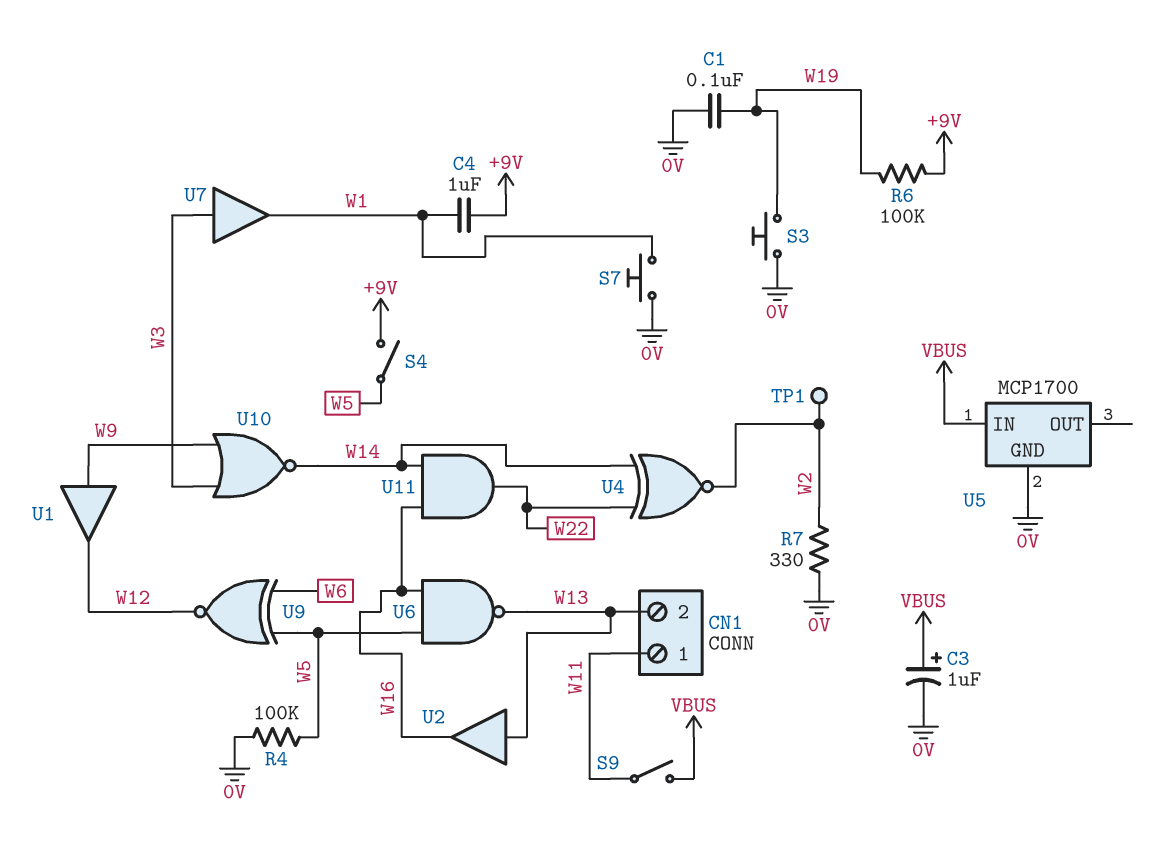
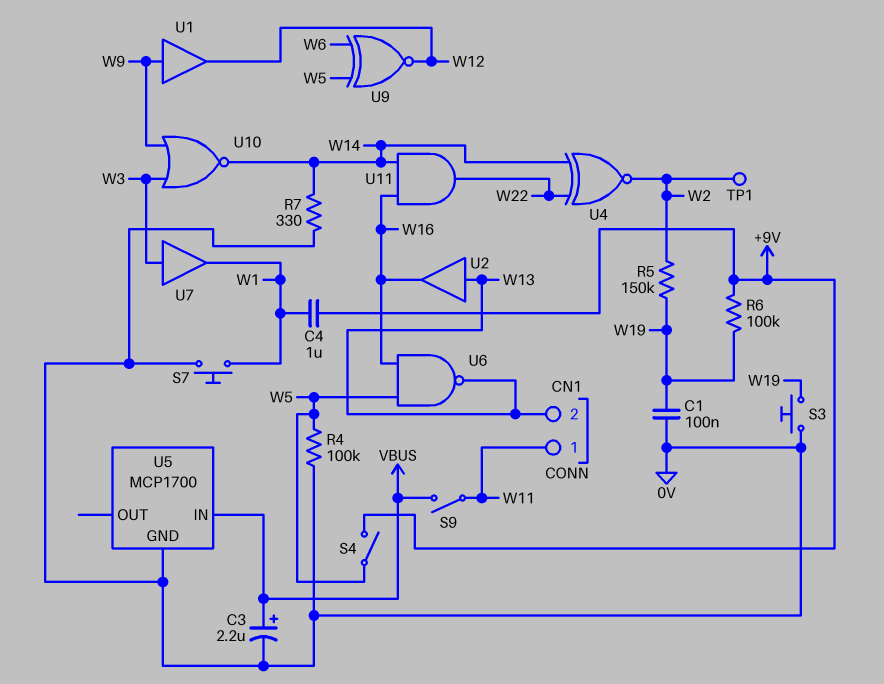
C3: 1uF (plus VBUS, minus 0V) -> 2.2uF (plus VBUS, minus 0V)
R5: none -> 150k (W2, W19)
R7: 330 (0V, W2) -> 330 (0V, W14)

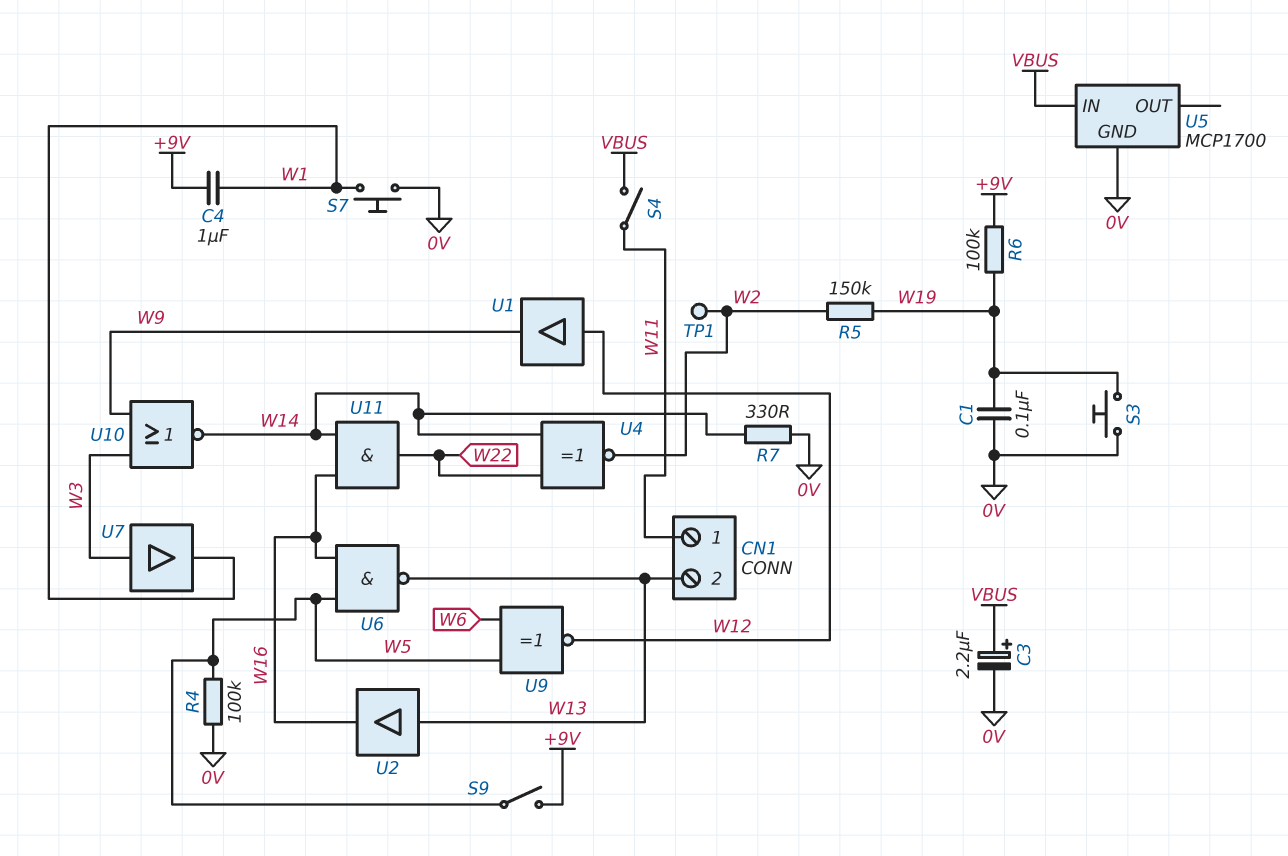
S4: switch (+9V, W5) -> switch (VBUS, W11)
S9: switch (VBUS, W11) -> switch (+9V, W5)
U1: buffer (in W9, out W12) -> buffer (in W12, out W9)

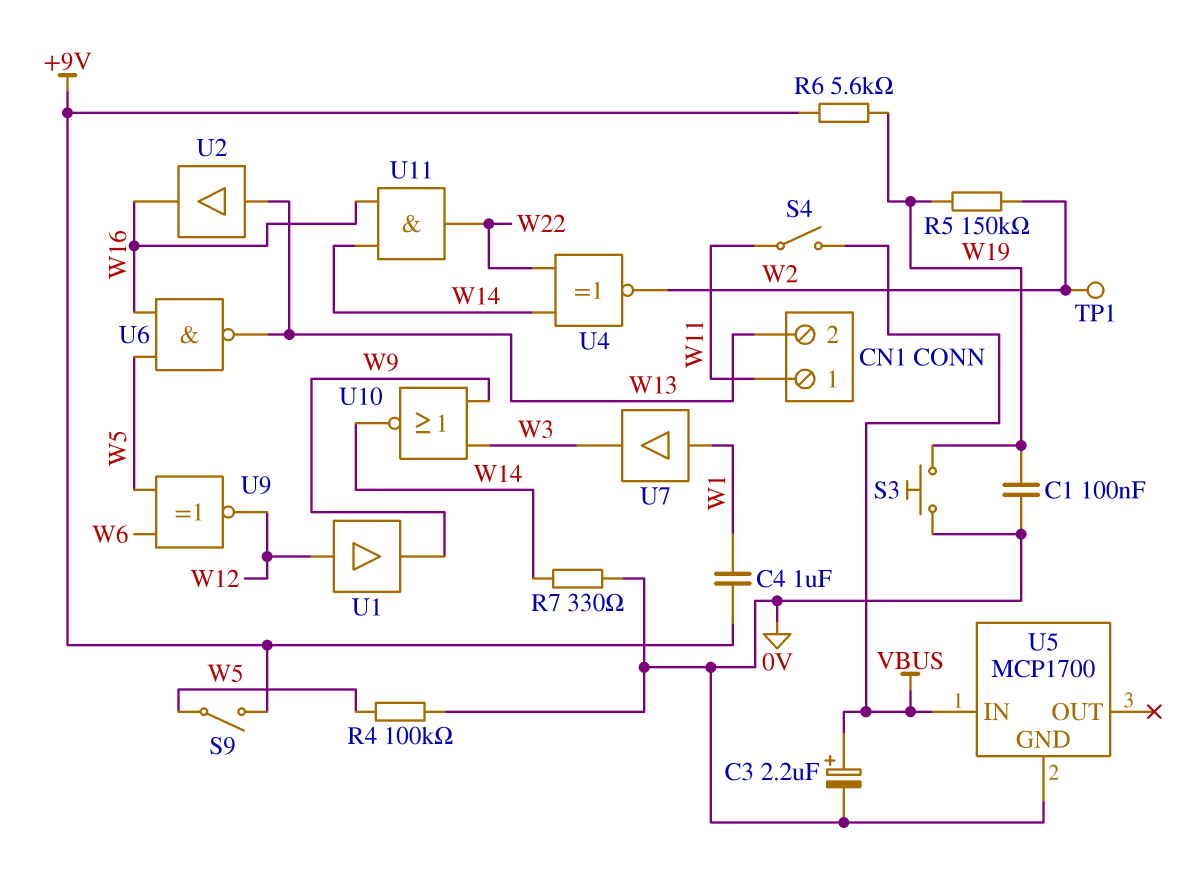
R6: 100k (+9V, W19) -> 5.6k (+9V, W19)
S7: button (0V, W1) -> none
U7: buffer (in W3, out W1) -> buffer (in W1, out W3)

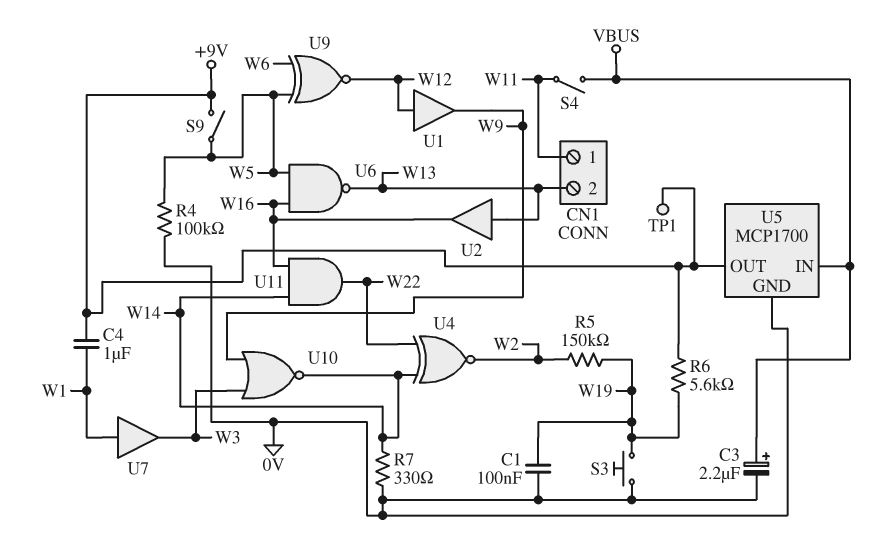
TP1: test point (W2) -> test point (+9V)
U5 pin OUT: none -> +9V

